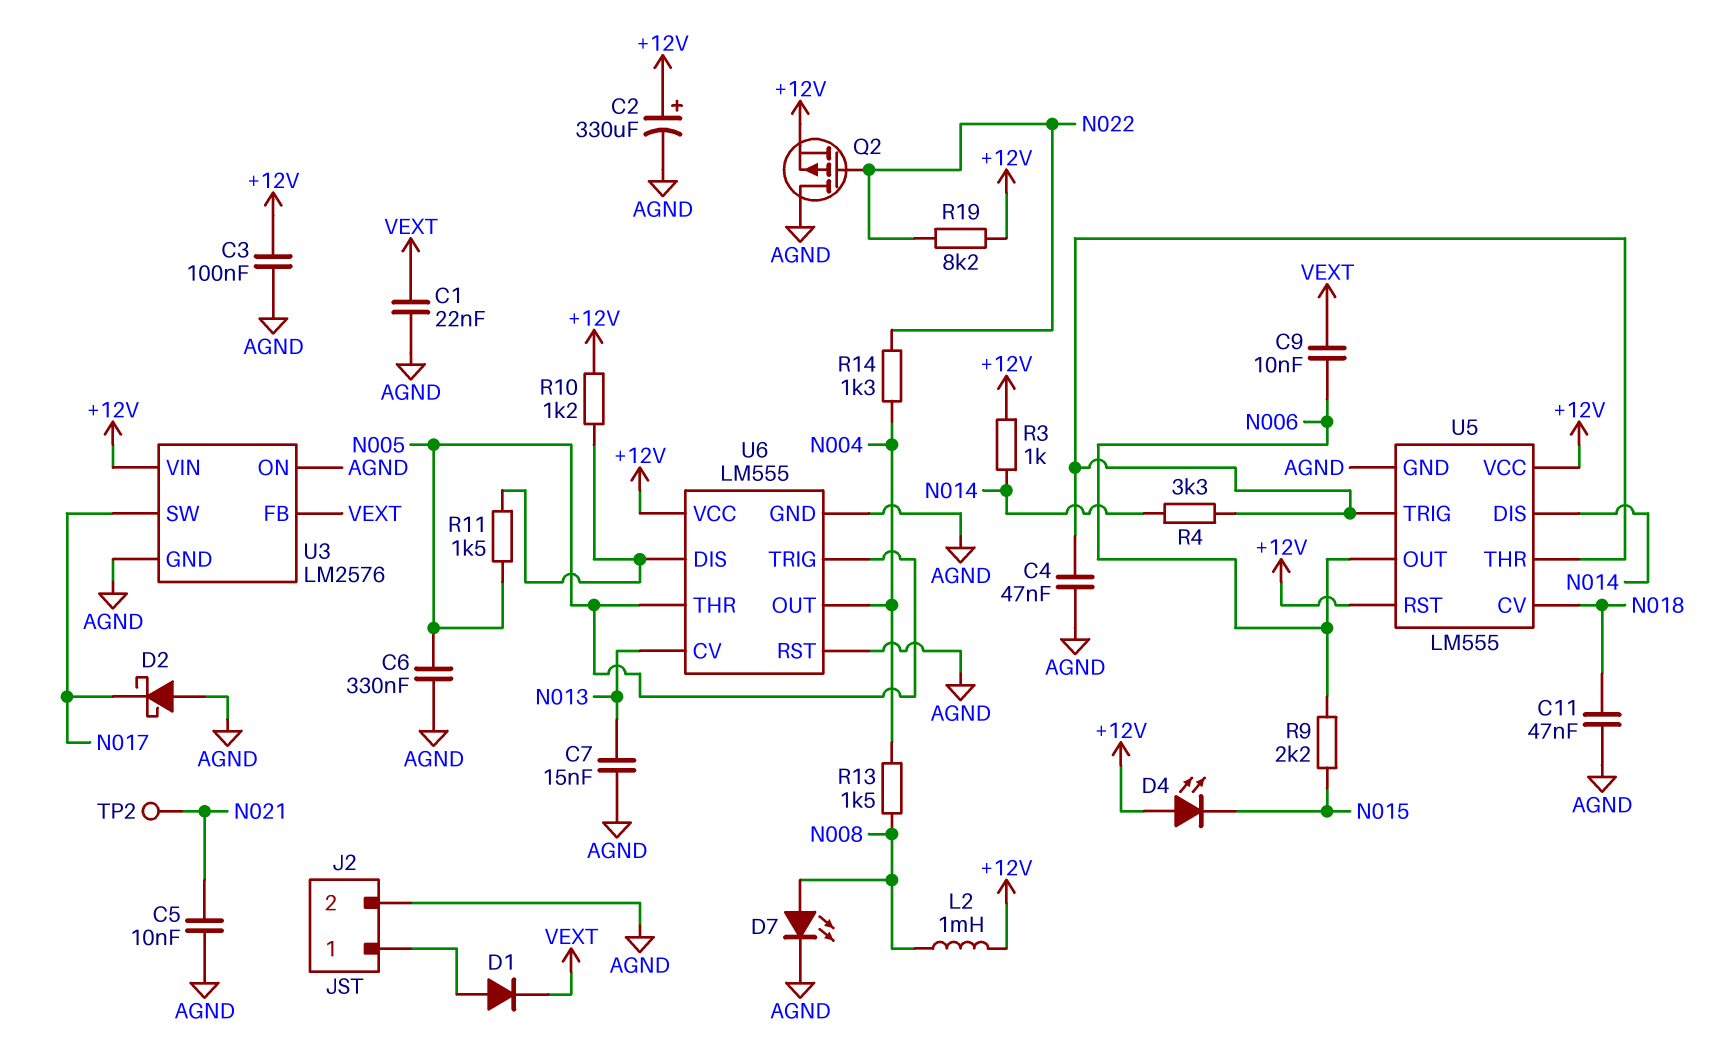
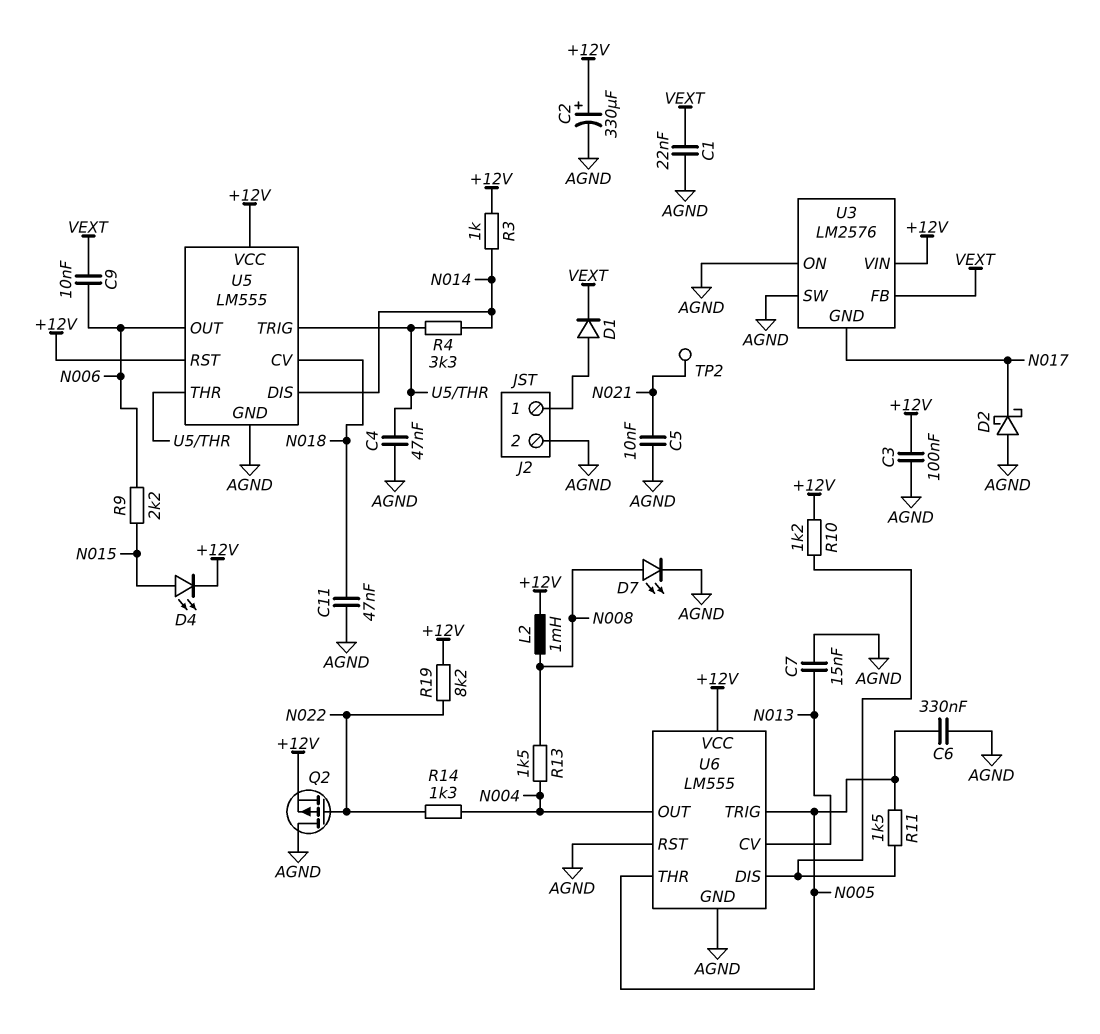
D4: LED (A +12V, K N015) -> LED (A N015, K +12V)
U3 pin GND: AGND -> N017
U3 pin SW: N017 -> AGND

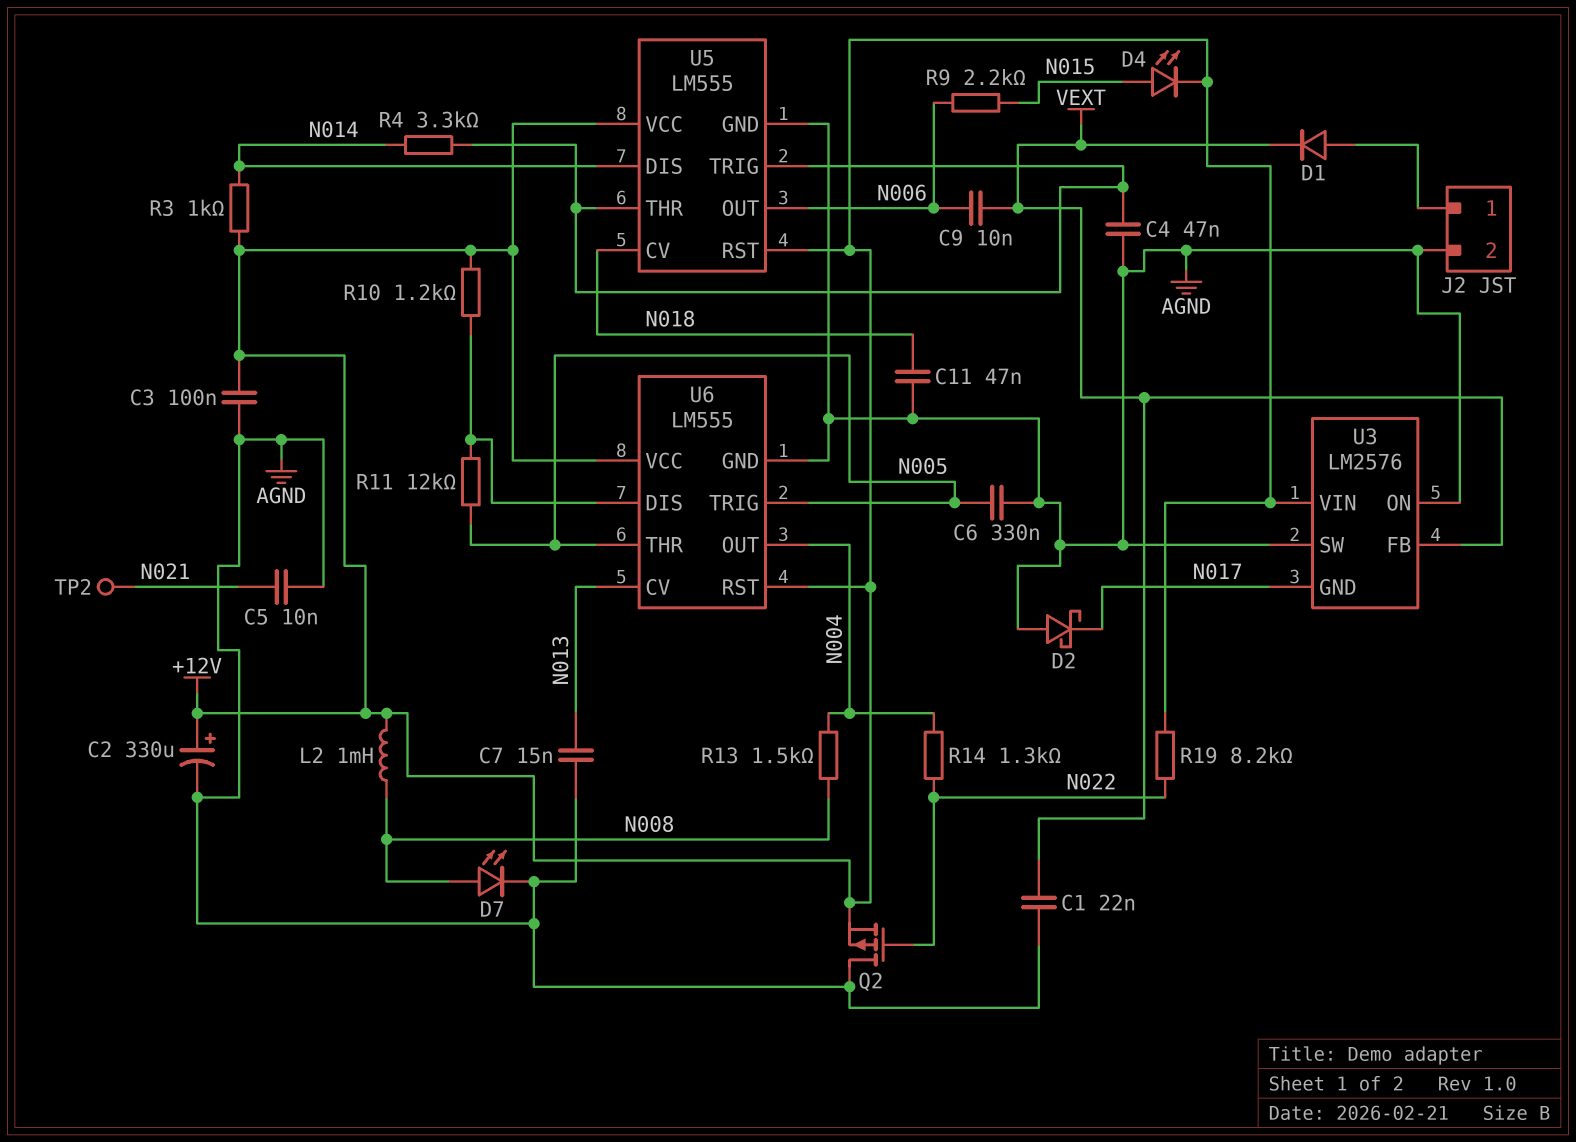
R11: 1.5k (N005, U6/DIS) -> 12k (N005, U6/DIS)
U6 pin RST: AGND -> +12V

